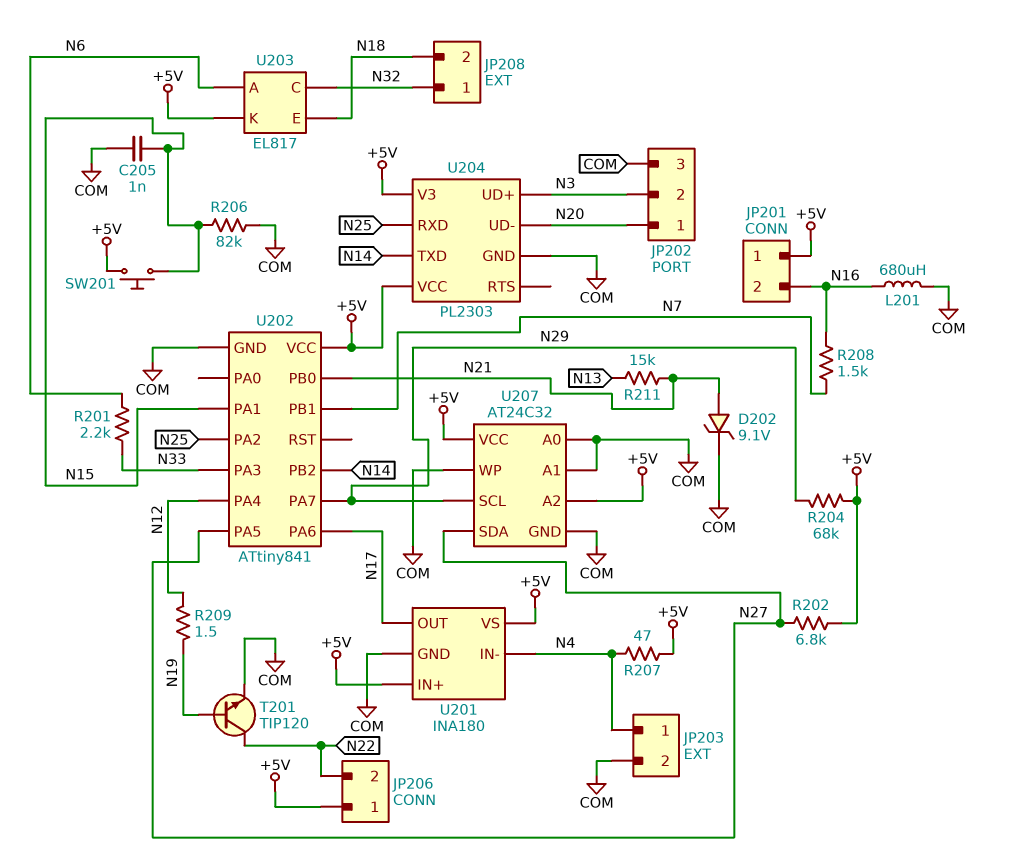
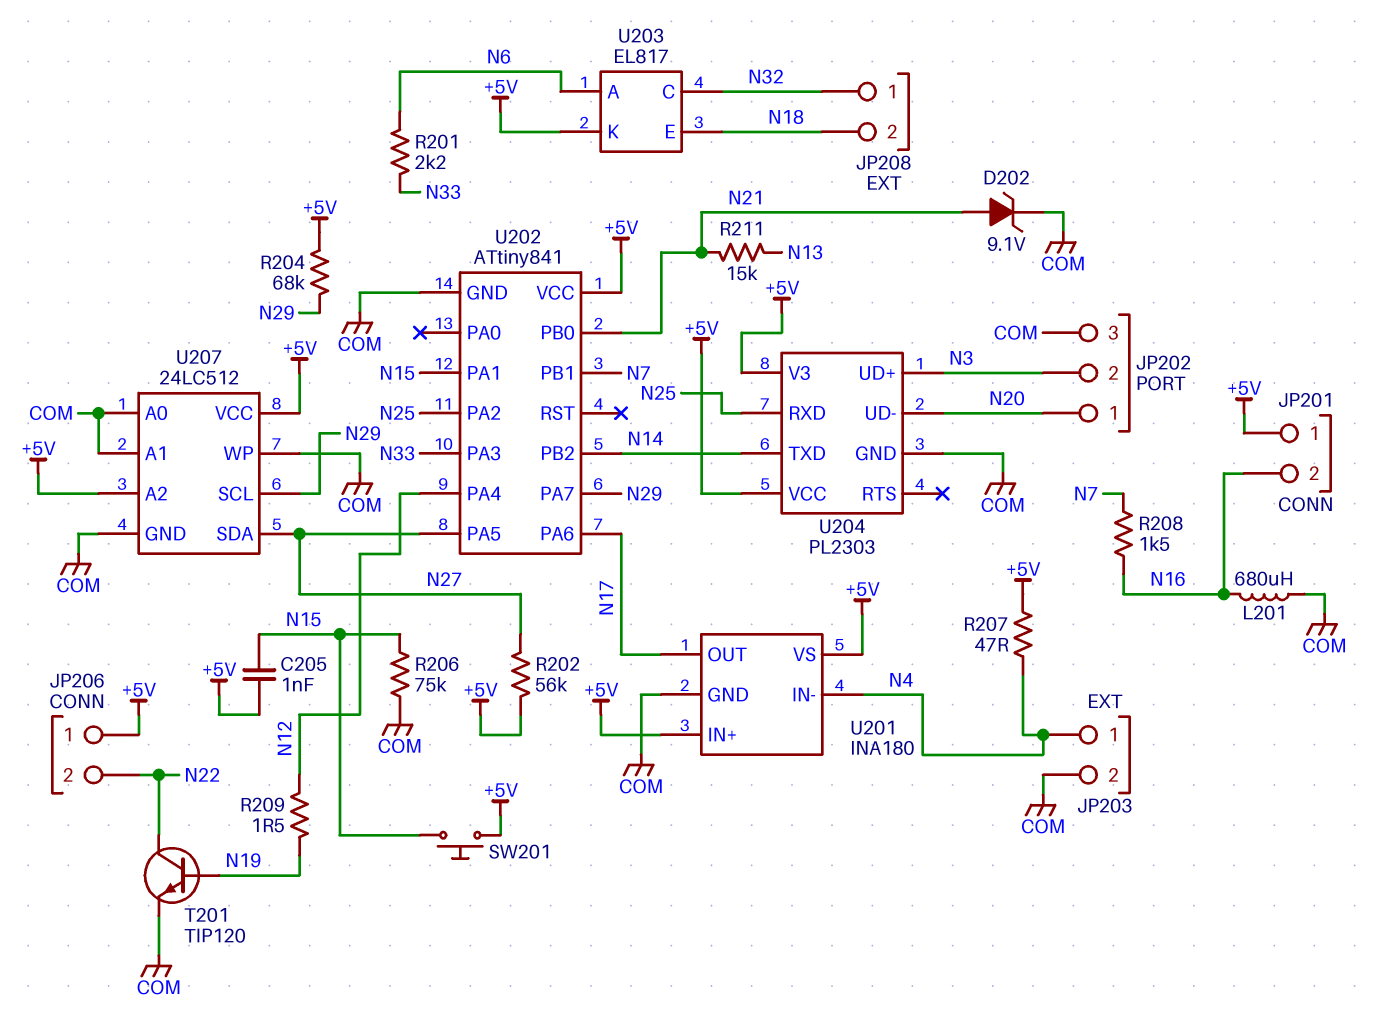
C205: 1nF (COM, N15) -> 1nF (+5V, N15)
R202: 6.8k (+5V, N27) -> 56k (+5V, N27)
R206: 82k (COM, N15) -> 75k (COM, N15)
U207: AT24C32 -> 24LC512

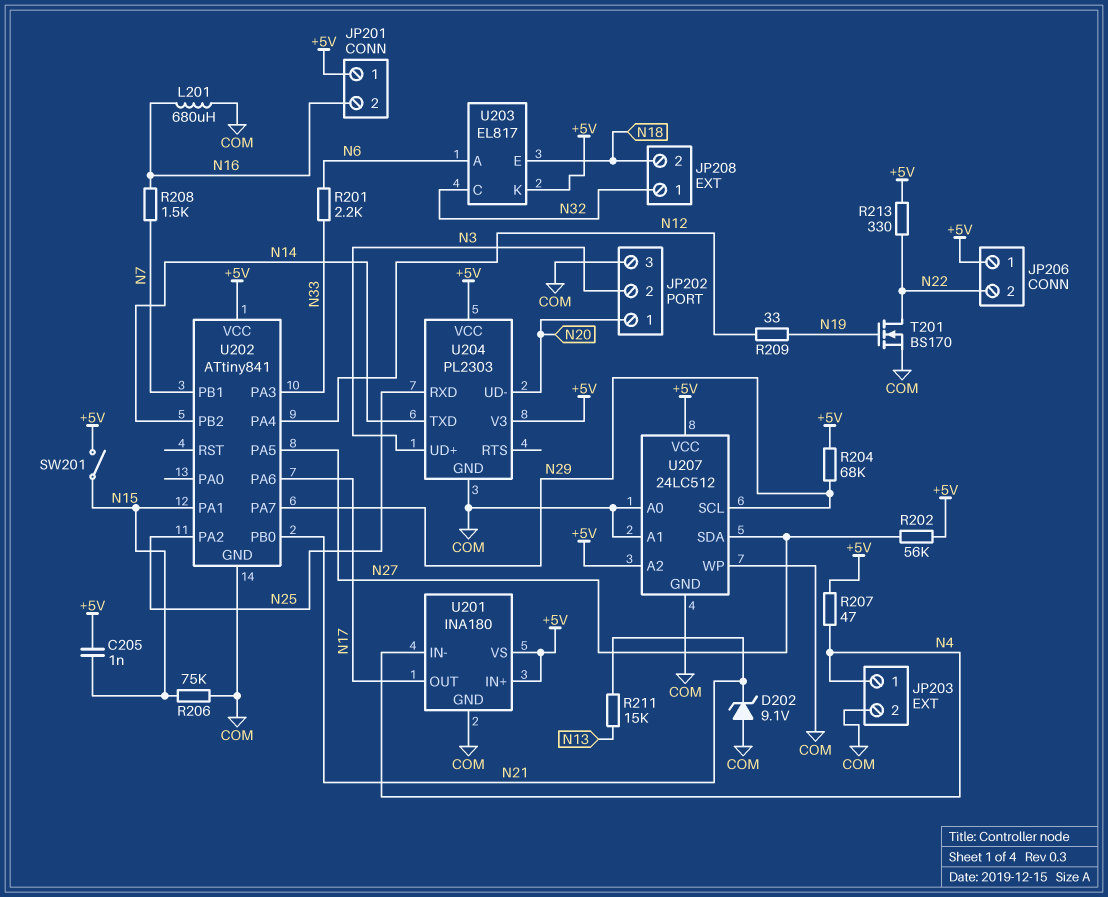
D202: zener 9.1V (A N21, K COM) -> zener 9.1V (A COM, K N21)
R209: 1.5 (N12, N19) -> 33 (N12, N19)
R213: none -> 330 (+5V, N22)
SW201: button (+5V, N15) -> switch (+5V, N15)
T201: NPN TIP120 (B N19, C N22, E COM) -> NMOS BS170 (G N19, D N22, S COM)

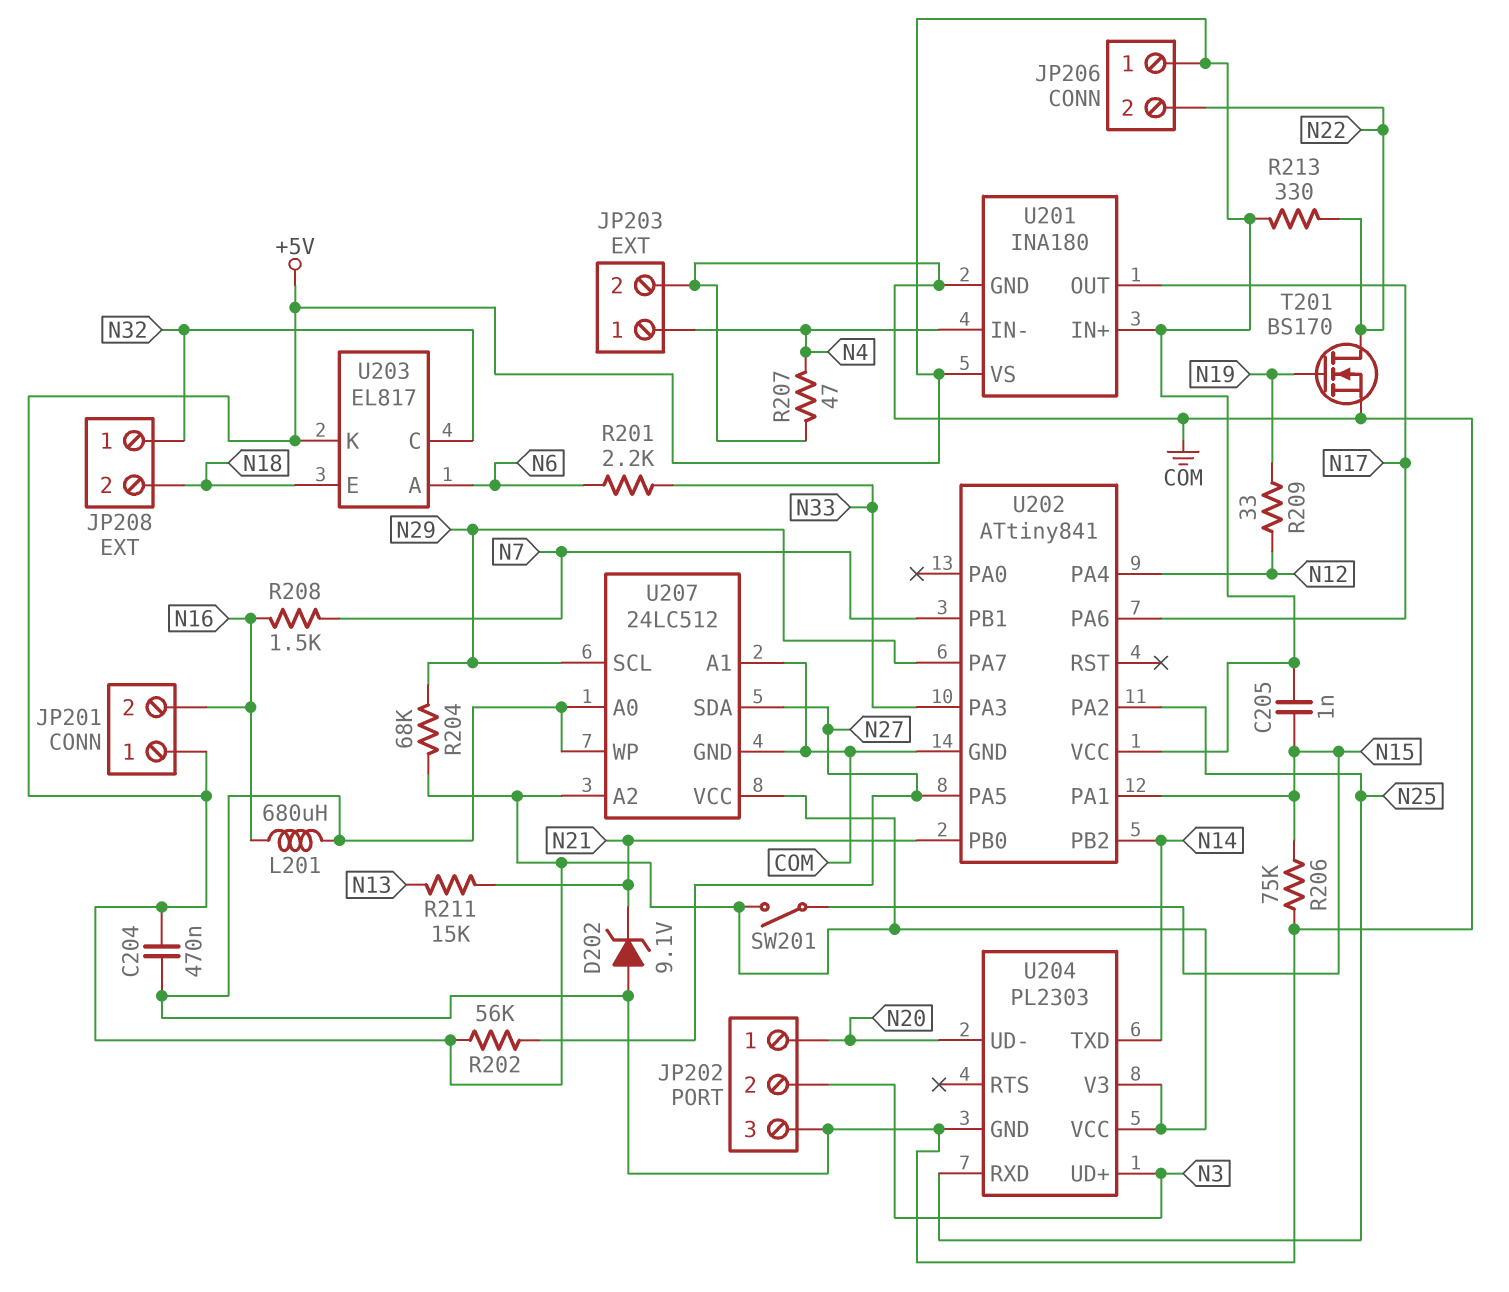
C204: none -> 470nF (+5V, COM)
R207: 47 (+5V, N4) -> 47 (COM, N4)

